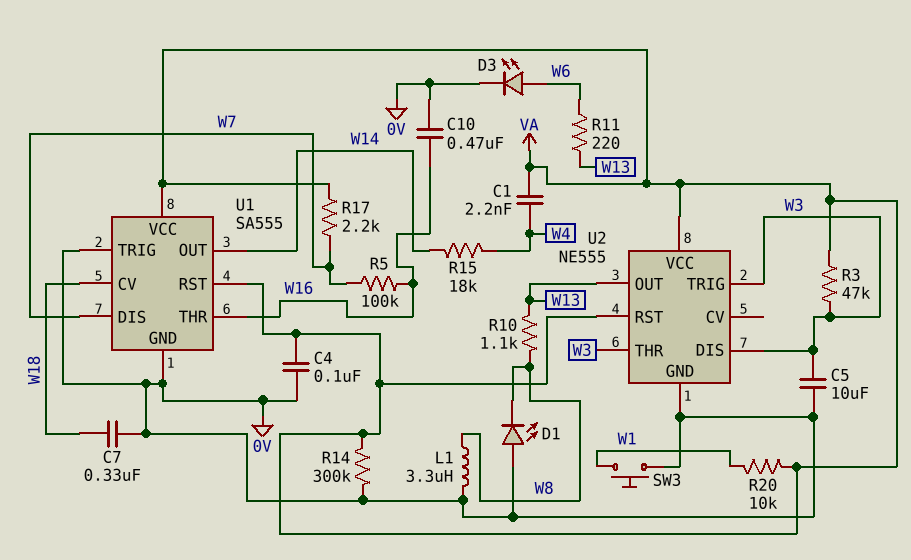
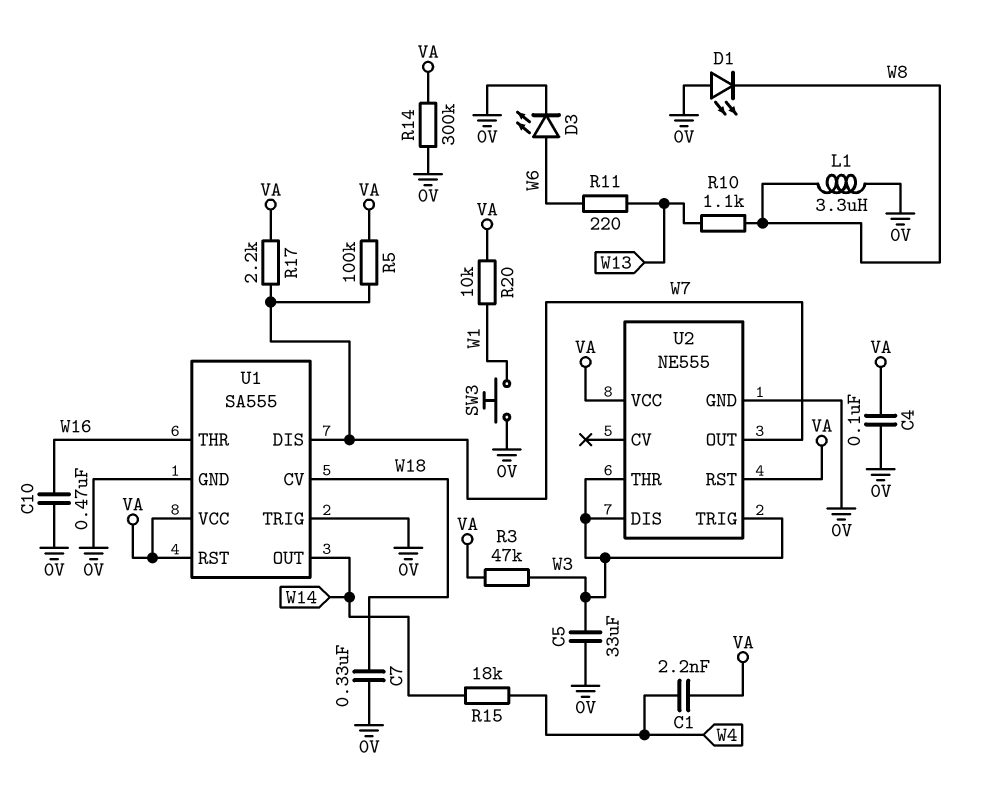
C5: 10uF (0V, W3) -> 33uF (0V, W3)
R5: 100k (W7, W16) -> 100k (VA, W7)
U2 pin OUT: W13 -> W7

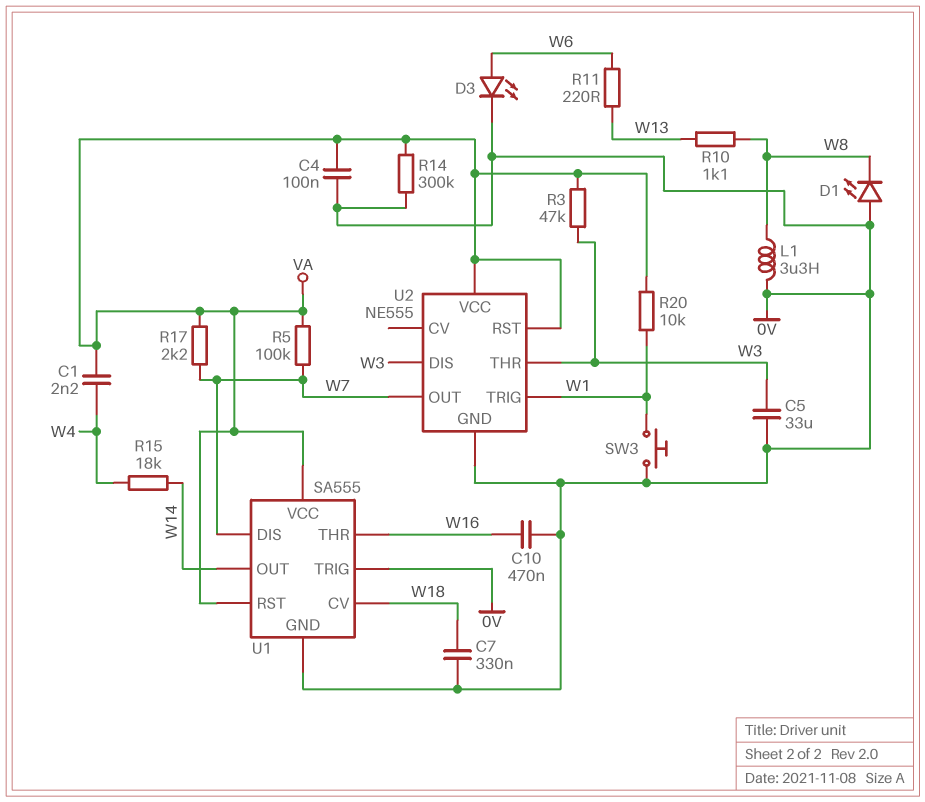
U2 pin TRIG: W3 -> W1

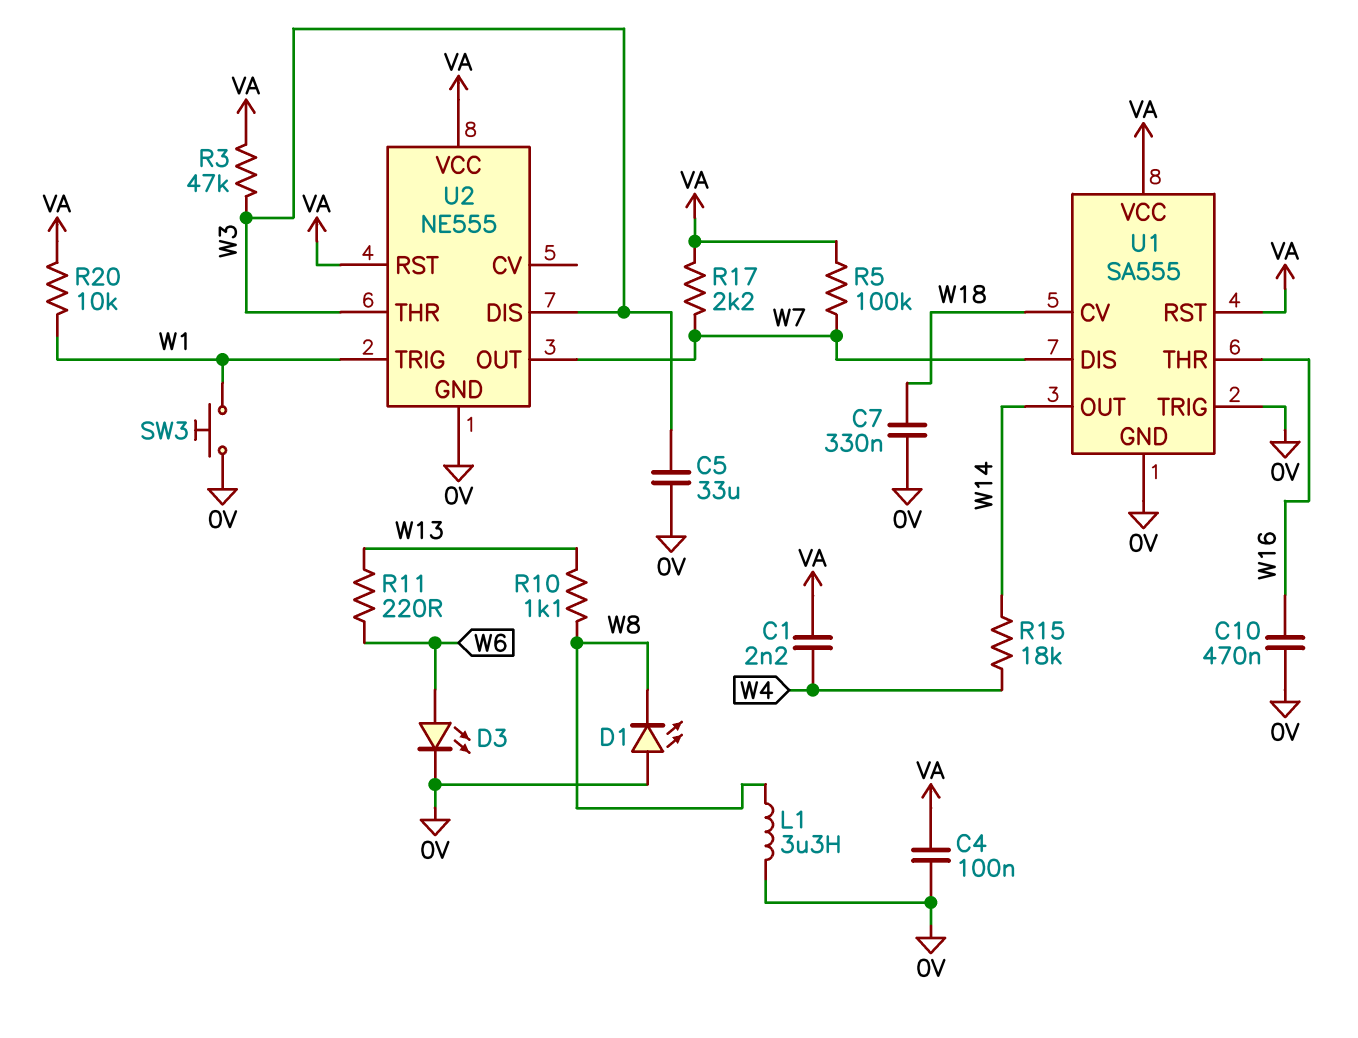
R14: 300k (0V, VA) -> none

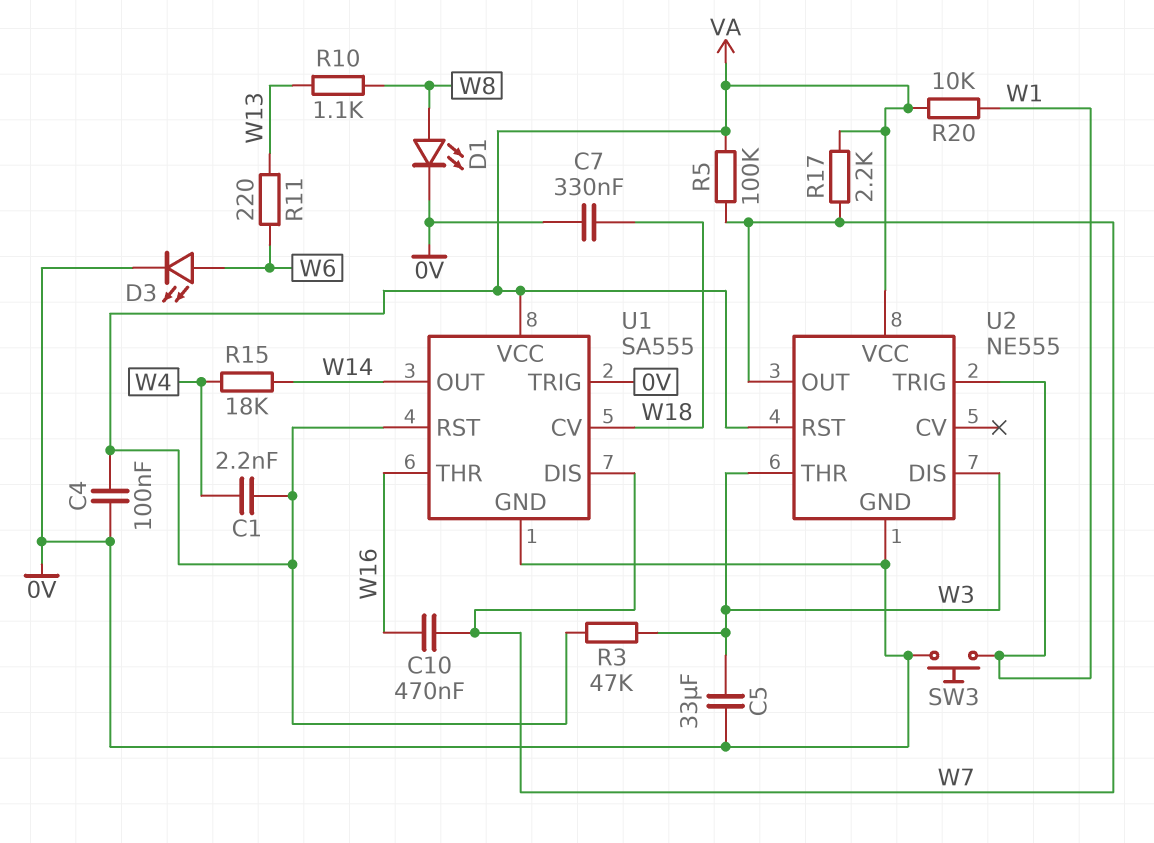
C10: 470nF (0V, W16) -> 470nF (W7, W16)
D1: LED (A 0V, K W8) -> LED (A W8, K 0V)
L1: 3.3uH (0V, W8) -> none

